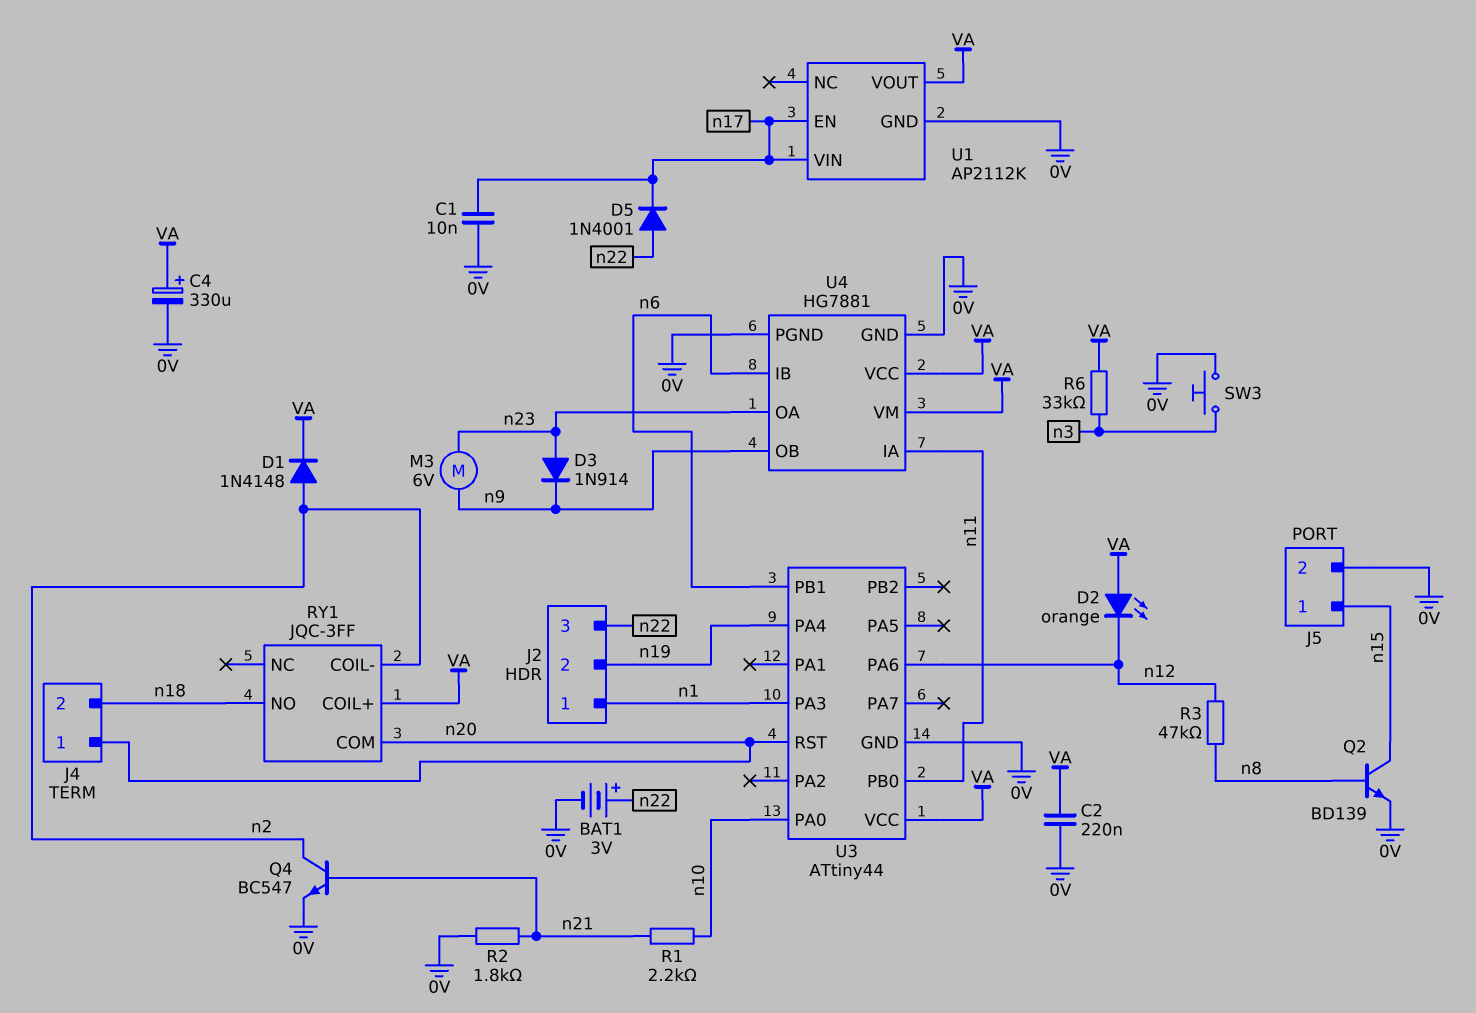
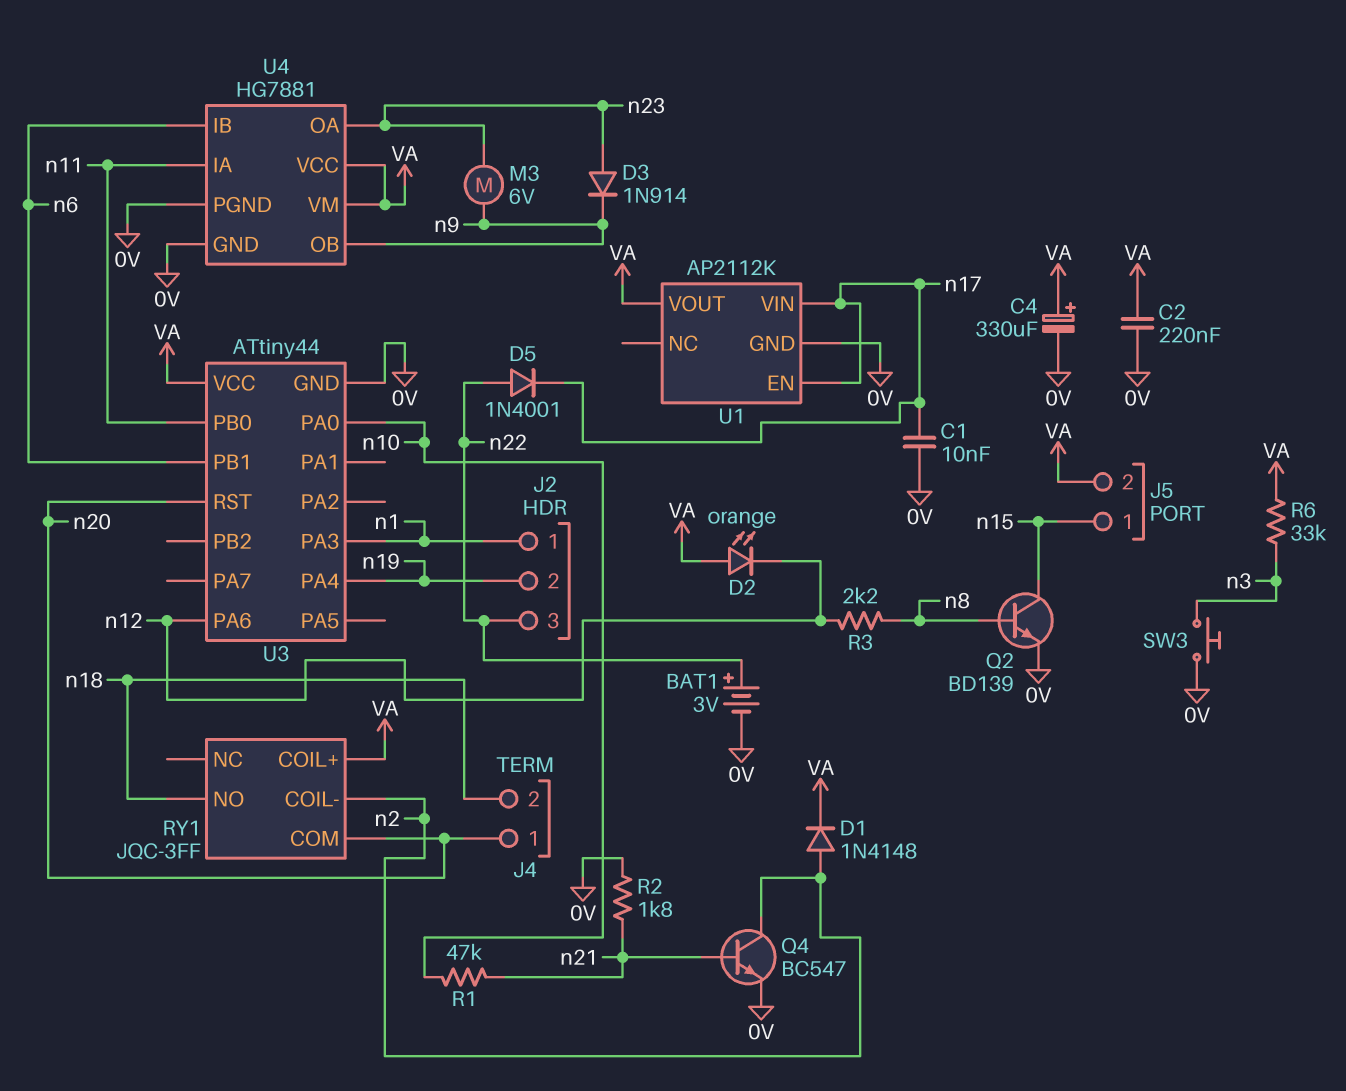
J5 pin 2: 0V -> VA
R1: 2.2k (n10, n21) -> 47k (n10, n21)
R3: 47k (n8, n12) -> 2.2k (n8, n12)

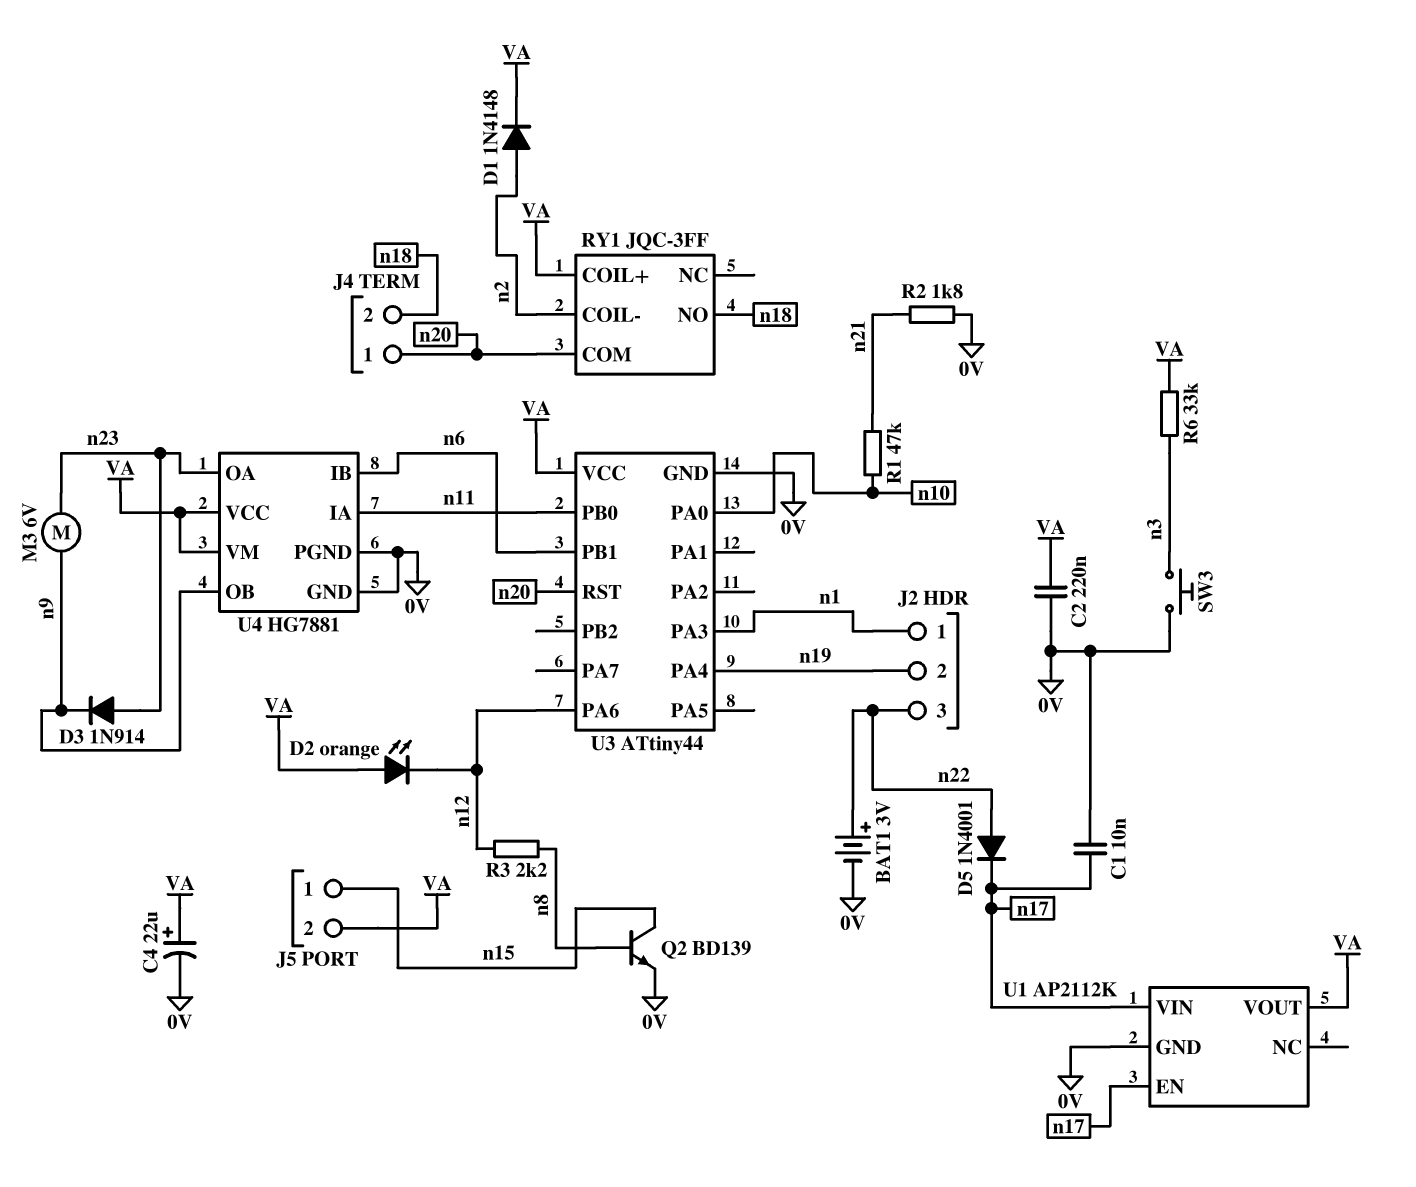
C4: 330uF (plus VA, minus 0V) -> 22uF (plus VA, minus 0V)
Q4: NPN BC547 (B n21, C n2, E 0V) -> none

